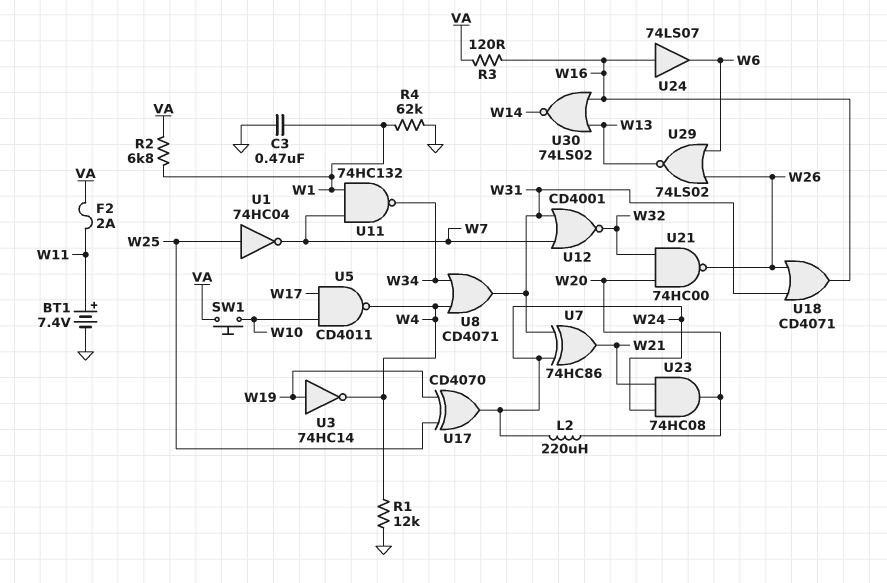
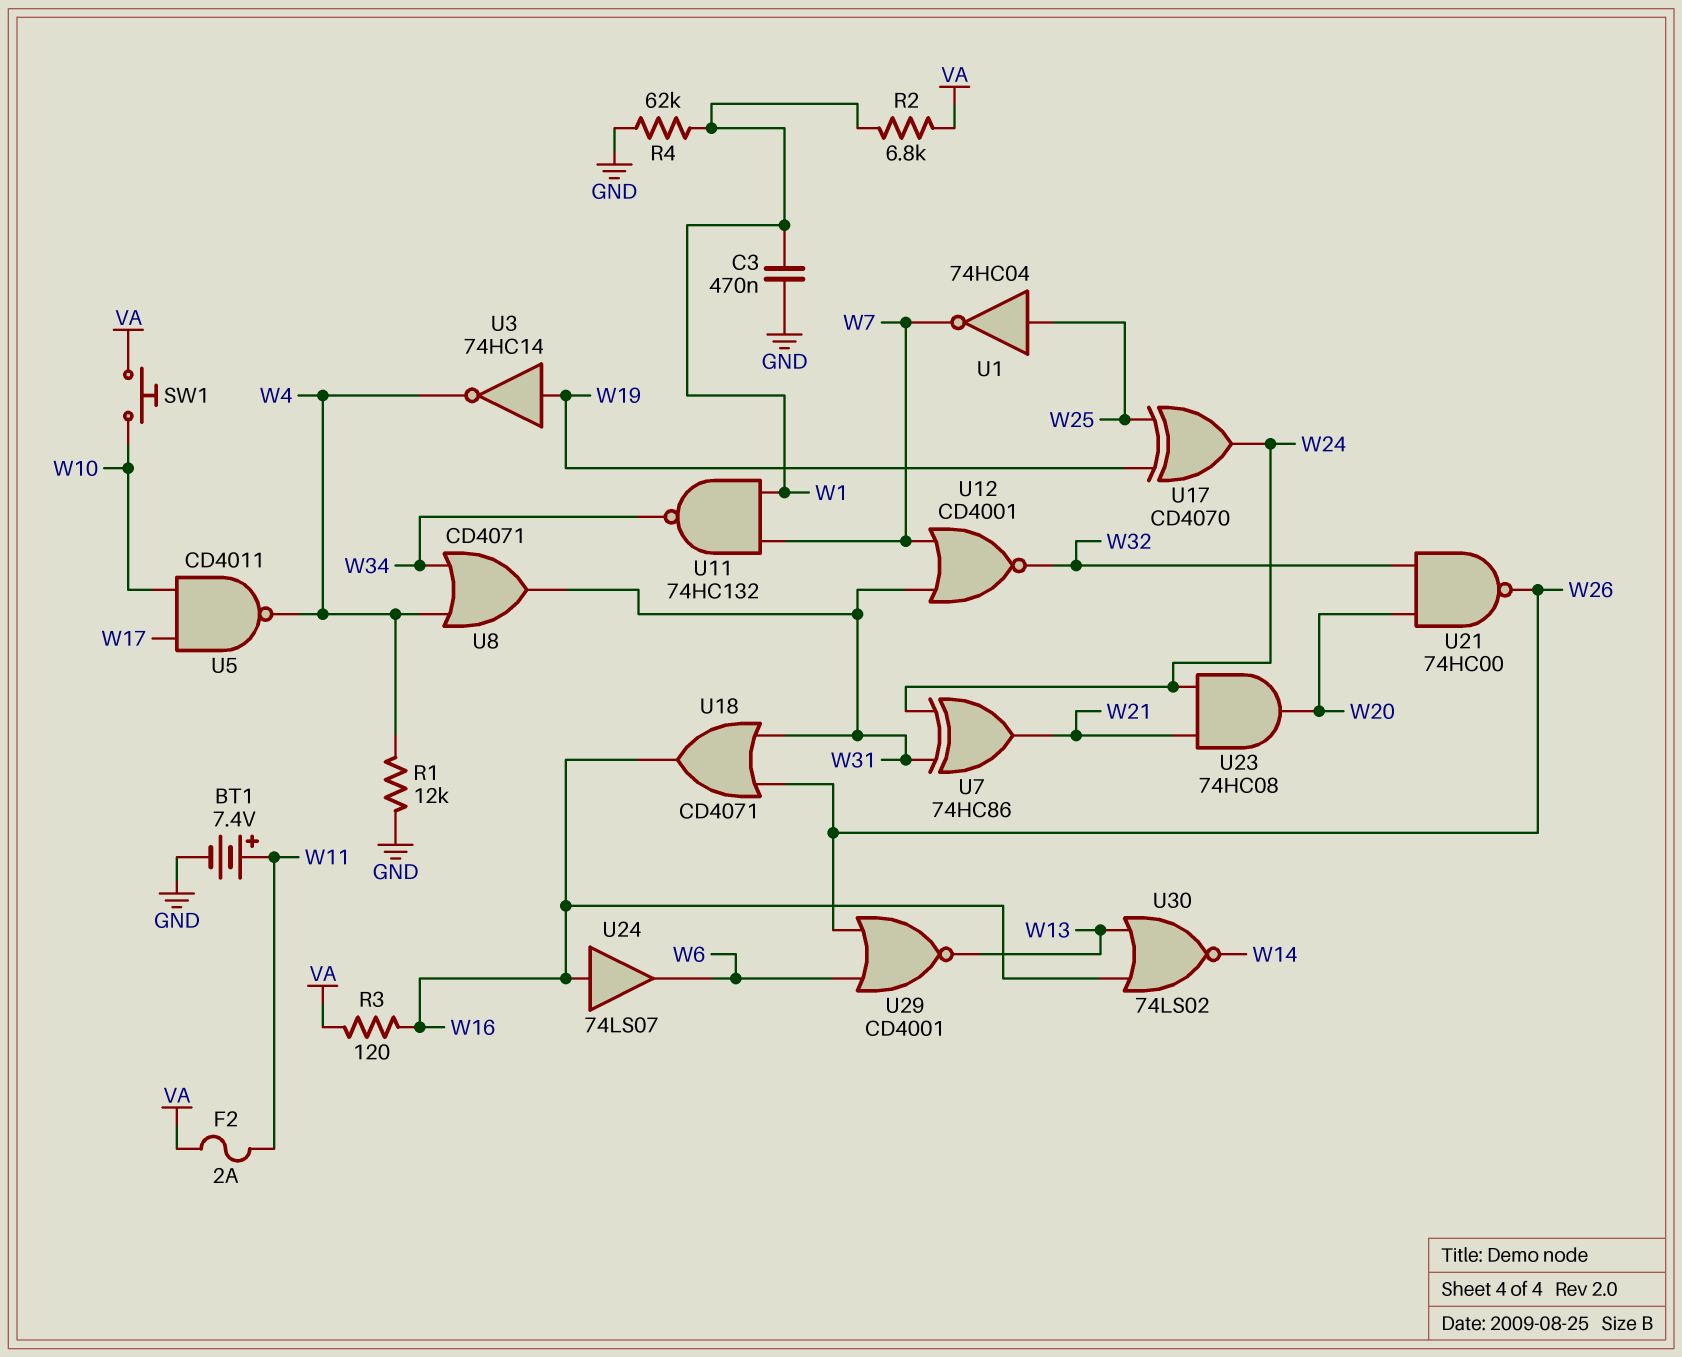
L2: 220uH (W20, W24) -> none
U29: NOR 74LS02 (in W6, in W26, out W13) -> NOR CD4001 (in W6, in W26, out W13)

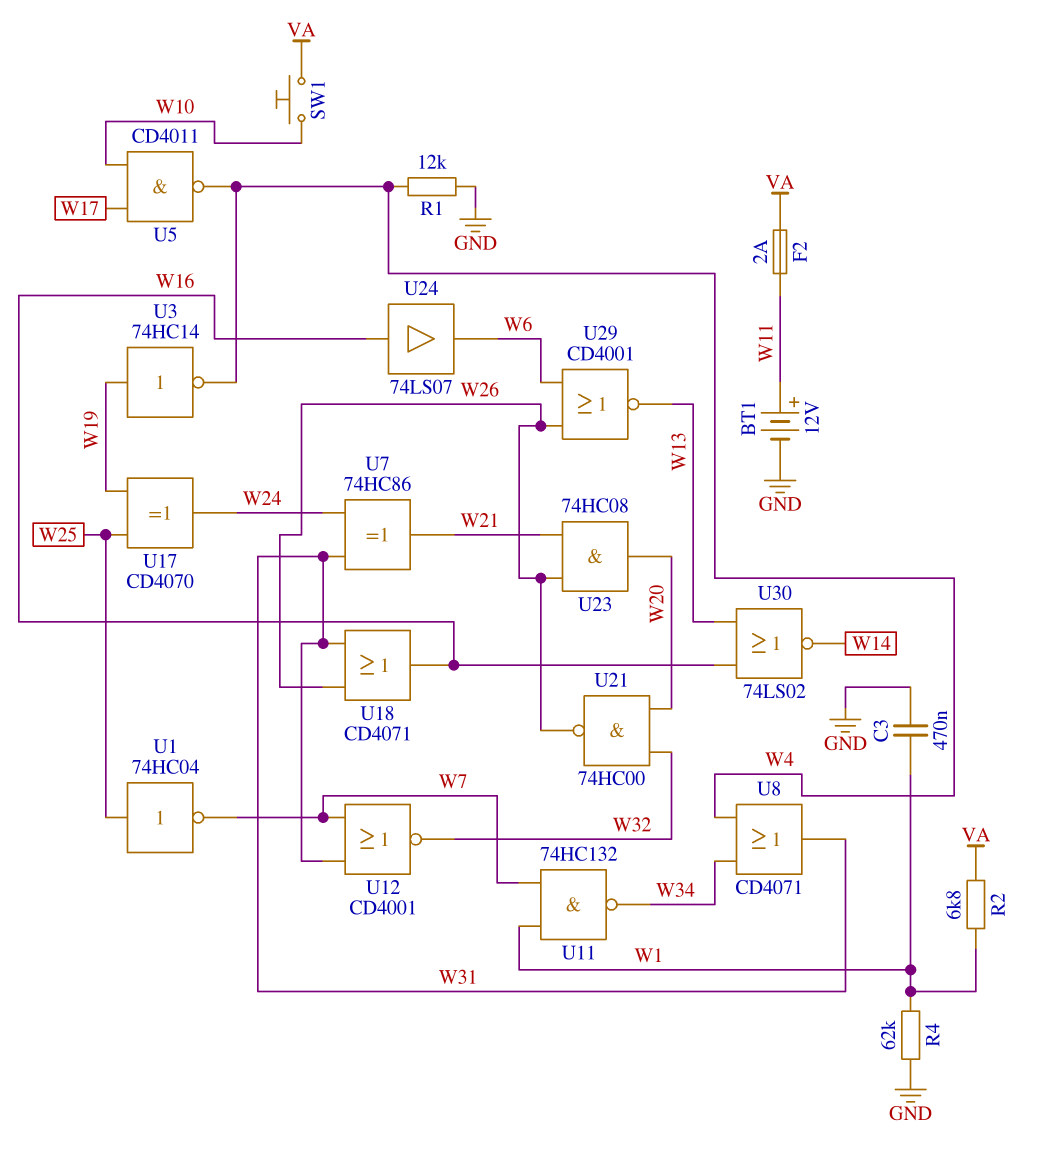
BT1: 7.4V (plus W11, minus GND) -> 12V (plus W11, minus GND)
R3: 120 (VA, W16) -> none
U23: AND 74HC08 (in W21, in W24, out W20) -> AND 74HC08 (in W21, in W26, out W20)

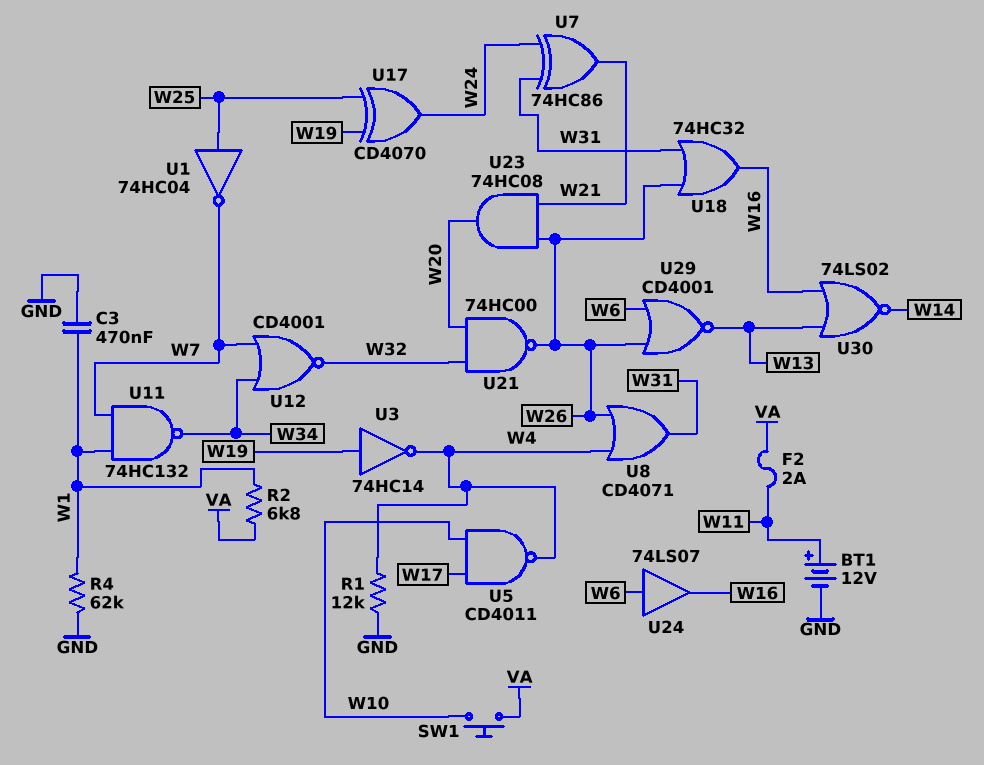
U8: OR CD4071 (in W4, in W34, out W31) -> OR CD4071 (in W4, in W26, out W31)
U12: NOR CD4001 (in W7, in W31, out W32) -> NOR CD4001 (in W7, in W34, out W32)
U18: OR CD4071 (in W26, in W31, out W16) -> OR 74HC32 (in W26, in W31, out W16)
U24: buffer 74LS07 (in W16, out W6) -> buffer 74LS07 (in W6, out W16)

